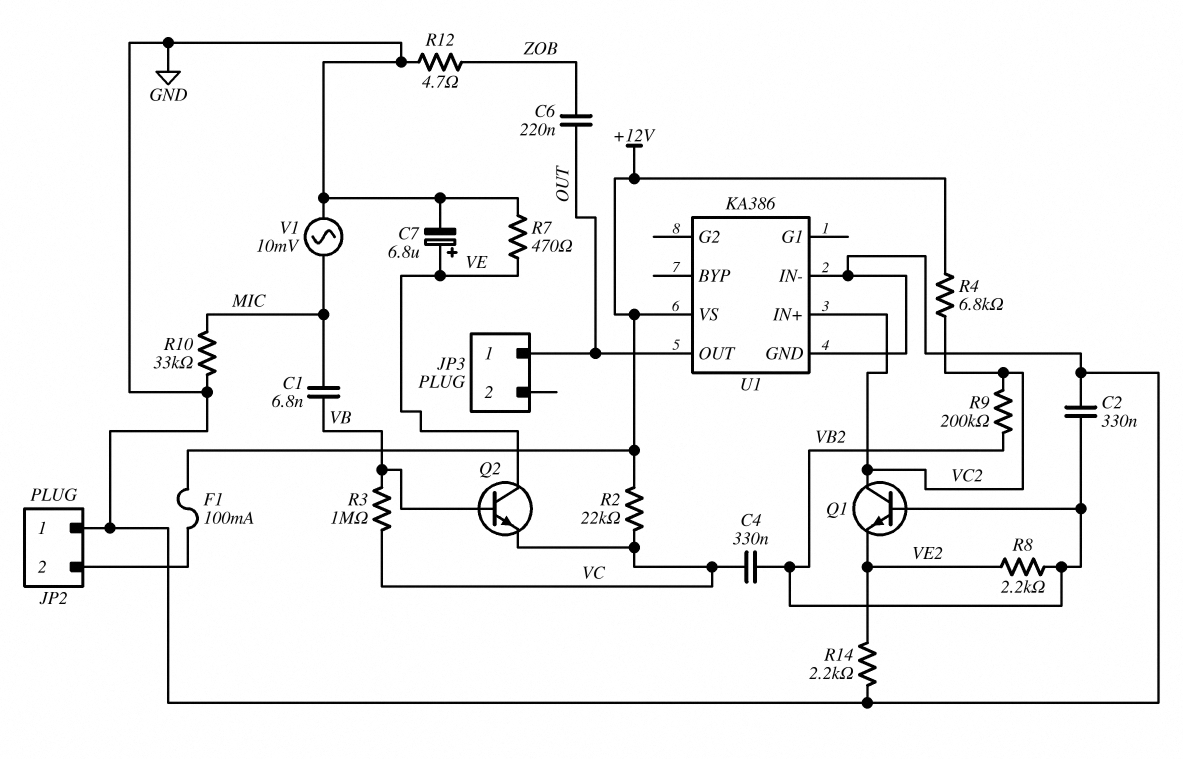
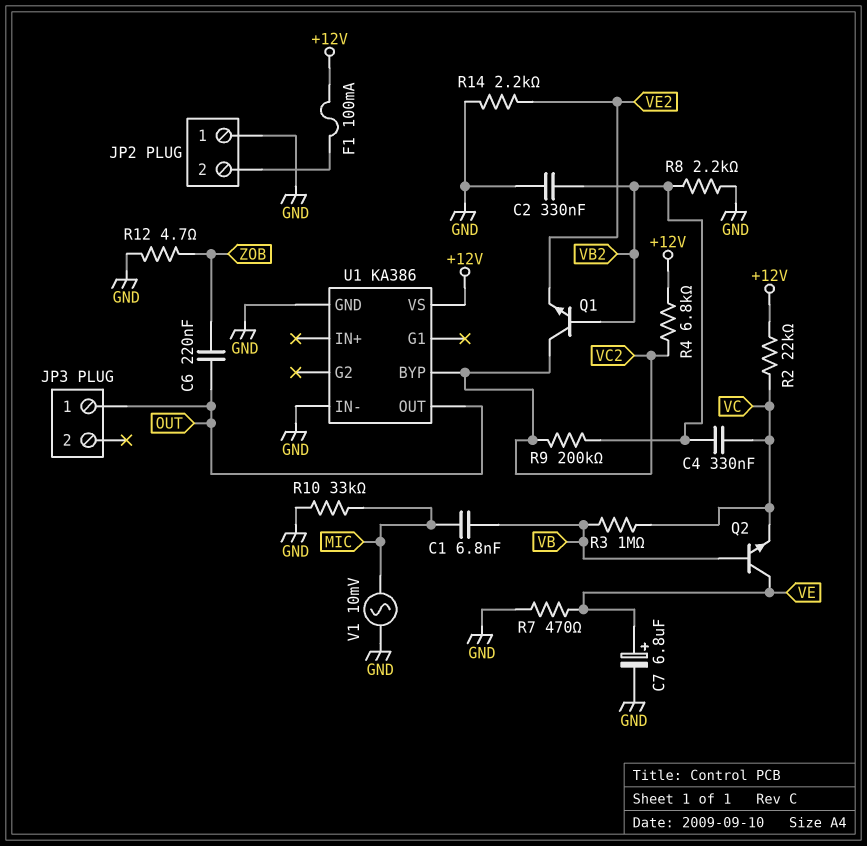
R8: 2.2k (VB2, VE2) -> 2.2k (GND, VB2)
U1 pin BYP: none -> VC2
U1 pin IN+: VC2 -> none

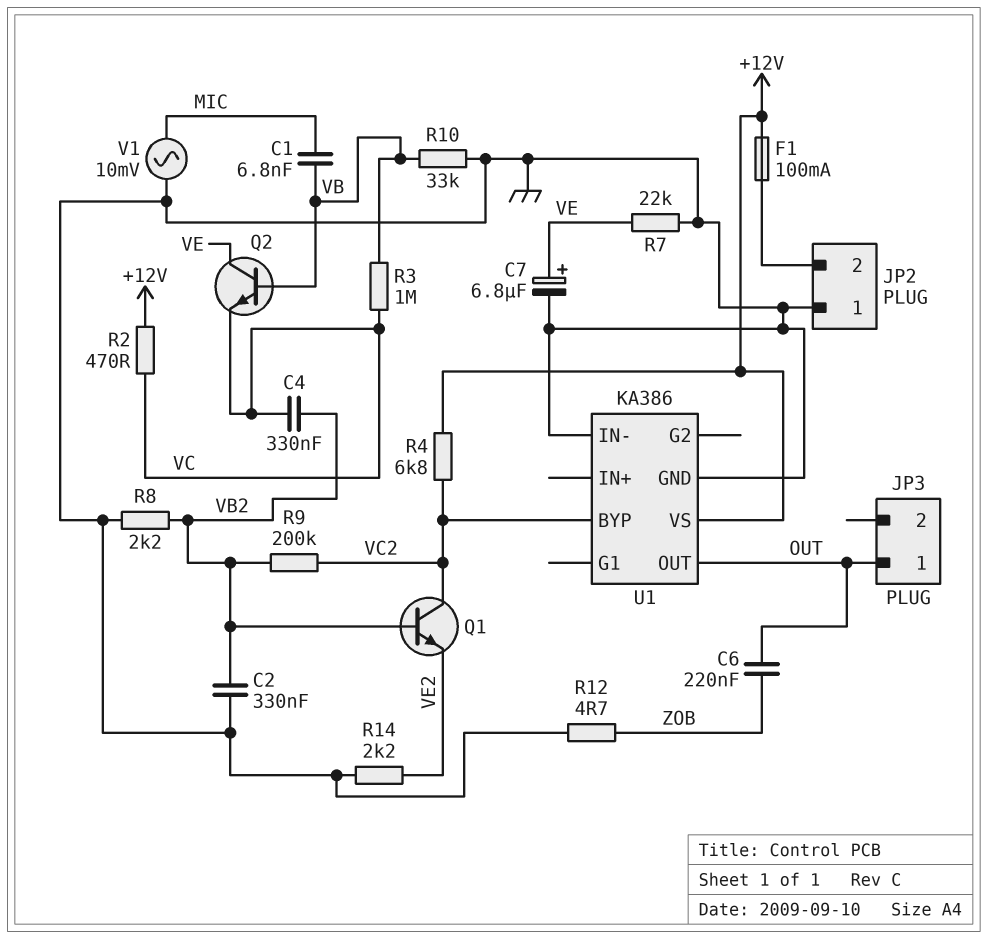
R2: 22k (+12V, VC) -> 470 (+12V, VC)
R7: 470 (GND, VE) -> 22k (GND, VE)
R10: 33k (GND, MIC) -> 33k (GND, VB)

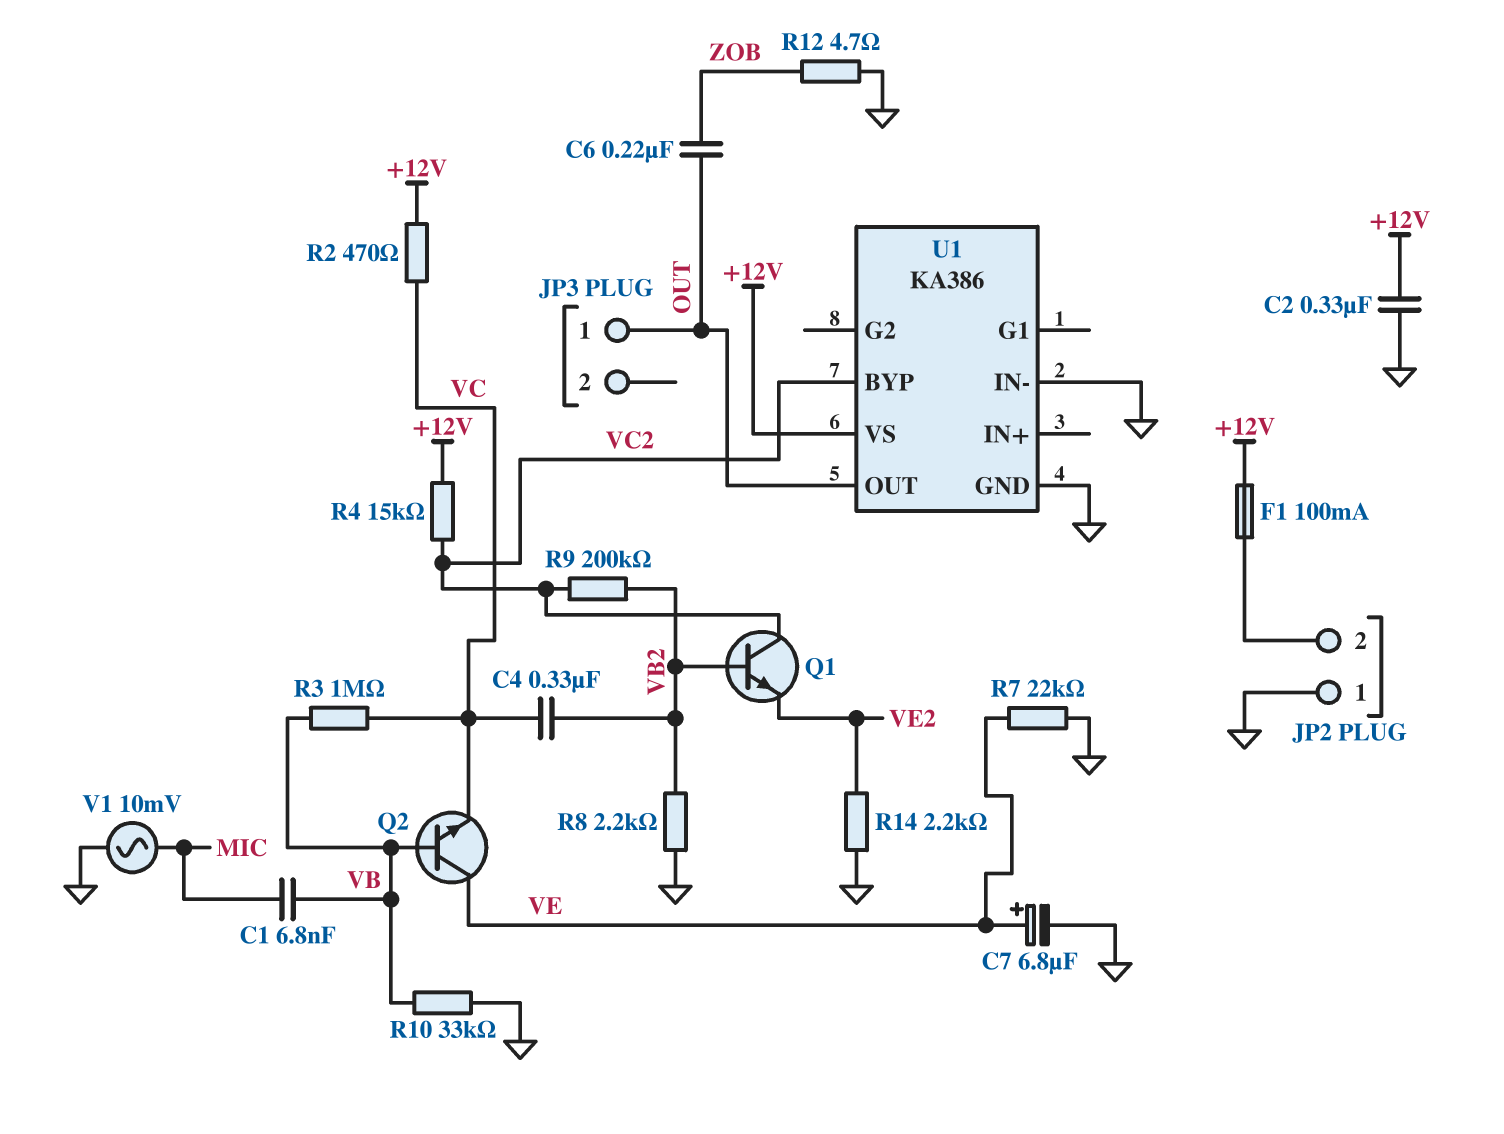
C2: 330nF (GND, VB2) -> 330nF (+12V, GND)
R4: 6.8k (+12V, VC2) -> 15k (+12V, VC2)

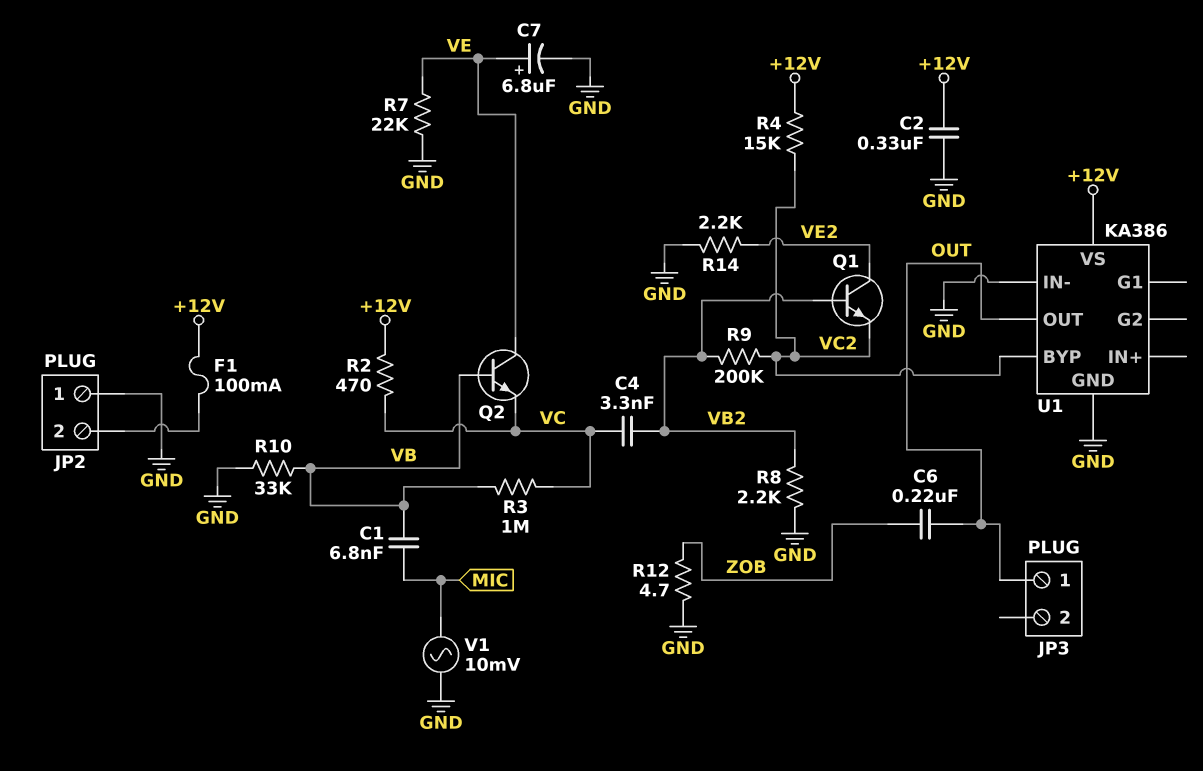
C4: 330nF (VB2, VC) -> 3.3nF (VB2, VC)
Q1: NPN (B VB2, C VC2, E VE2) -> NPN (B VB2, C VE2, E VC2)

